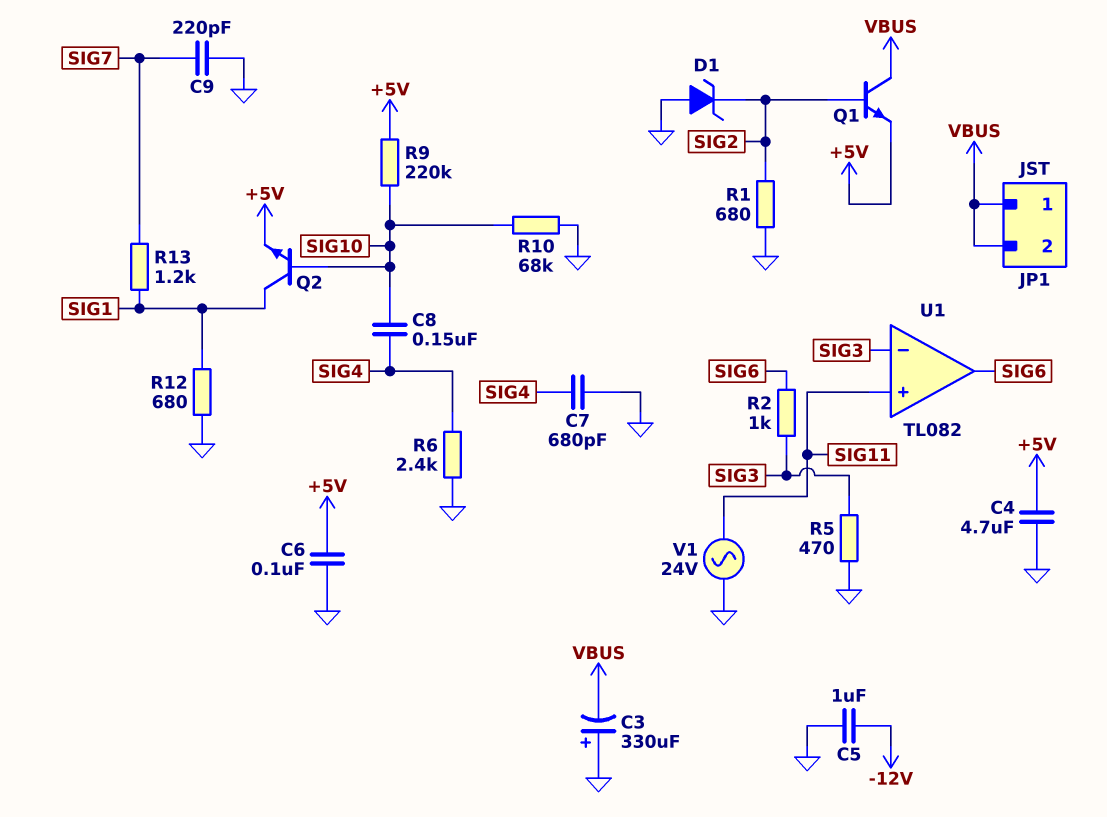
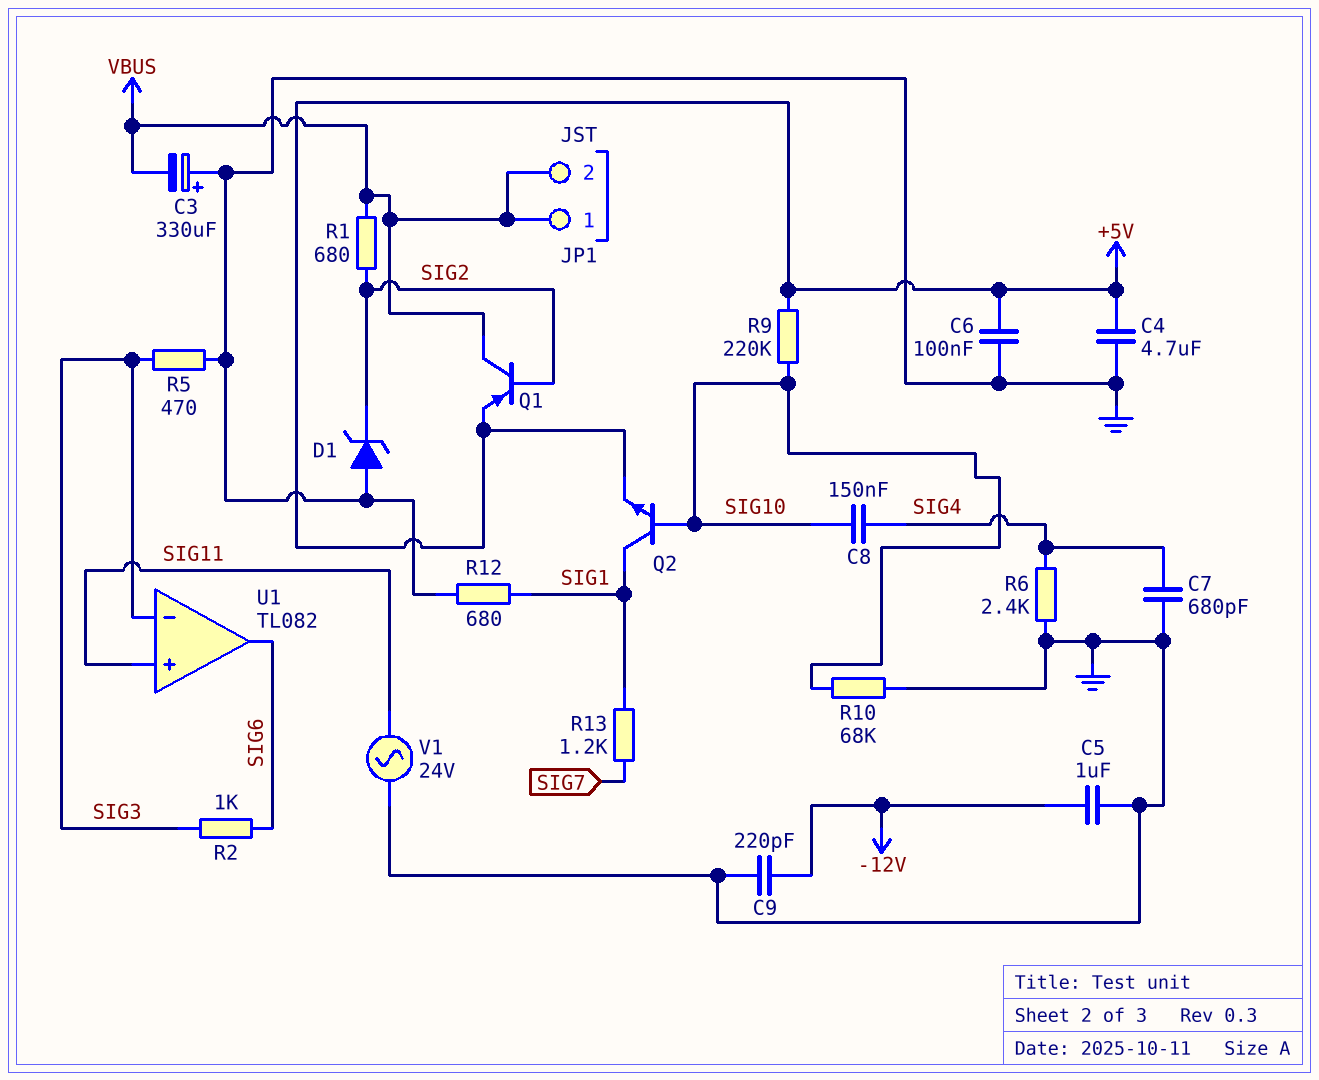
C9: 220pF (GND, SIG7) -> 220pF (-12V, GND)
Q1: NPN (B SIG2, C VBUS, E +5V) -> PNP (B SIG2, C VBUS, E +5V)
R1: 680 (GND, SIG2) -> 680 (SIG2, VBUS)

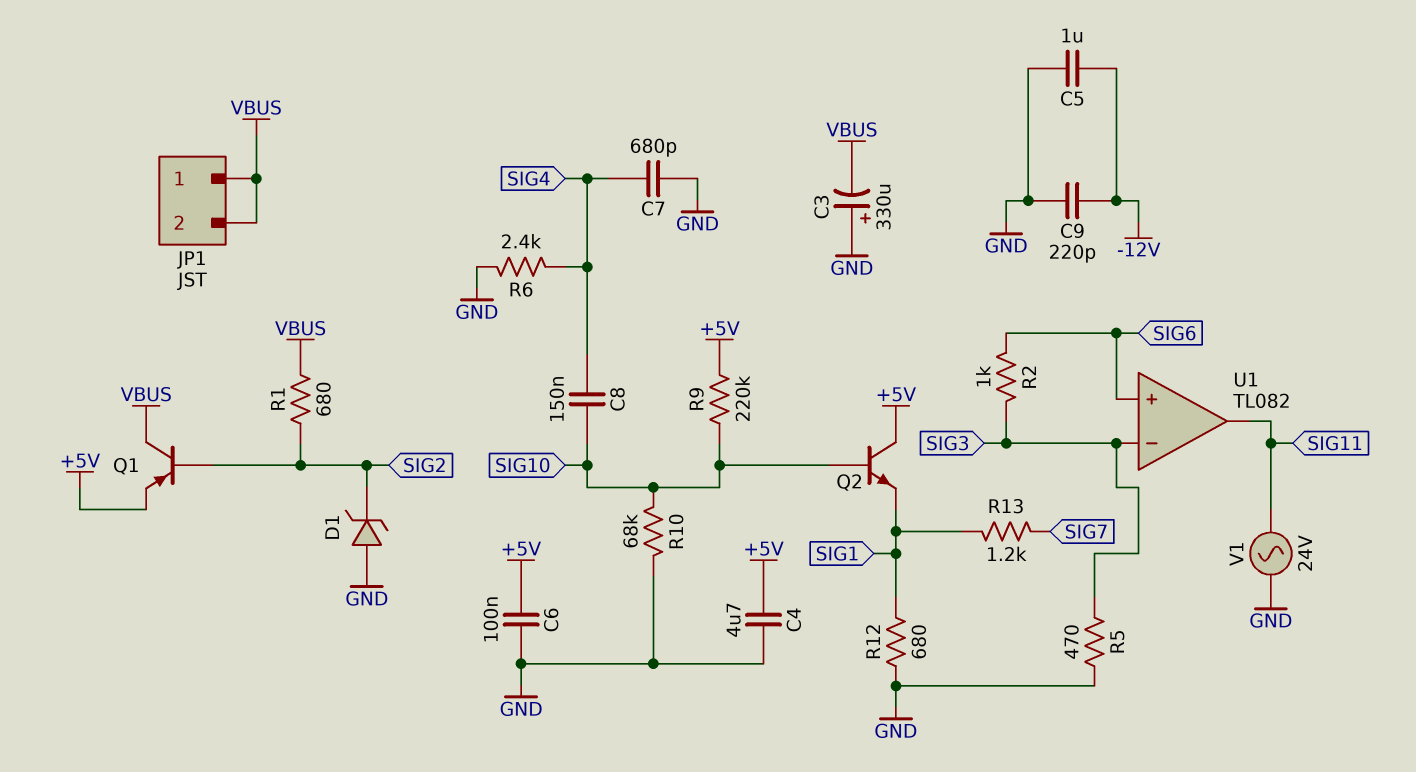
Q2: NPN (B SIG10, C SIG1, E +5V) -> NPN (B SIG10, C +5V, E SIG1)
U1 pin in+: SIG11 -> SIG6
U1 pin out: SIG6 -> SIG11

